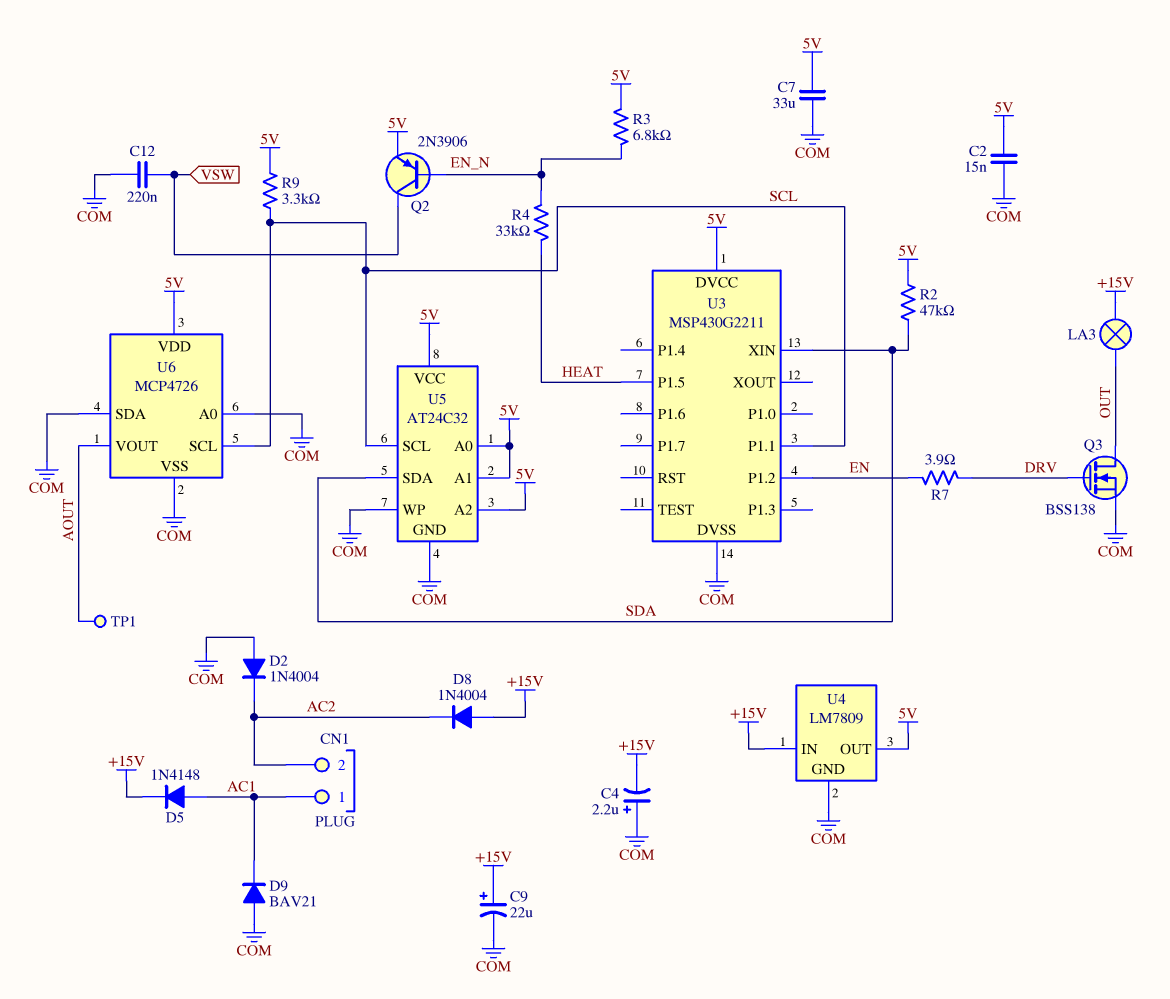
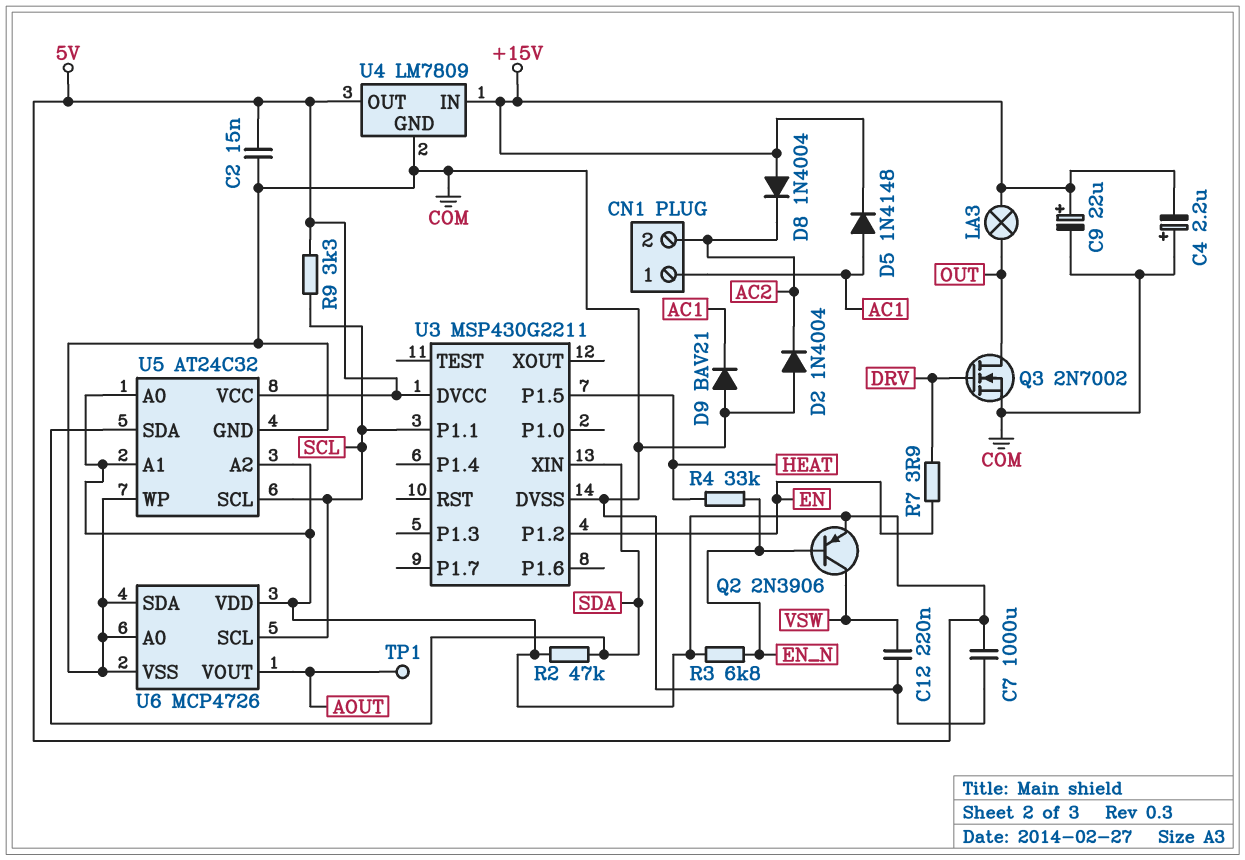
C7: 33uF (5V, COM) -> 1000uF (5V, COM)
Q3: NMOS BSS138 (G DRV, D OUT, S COM) -> NMOS 2N7002 (G DRV, D OUT, S COM)

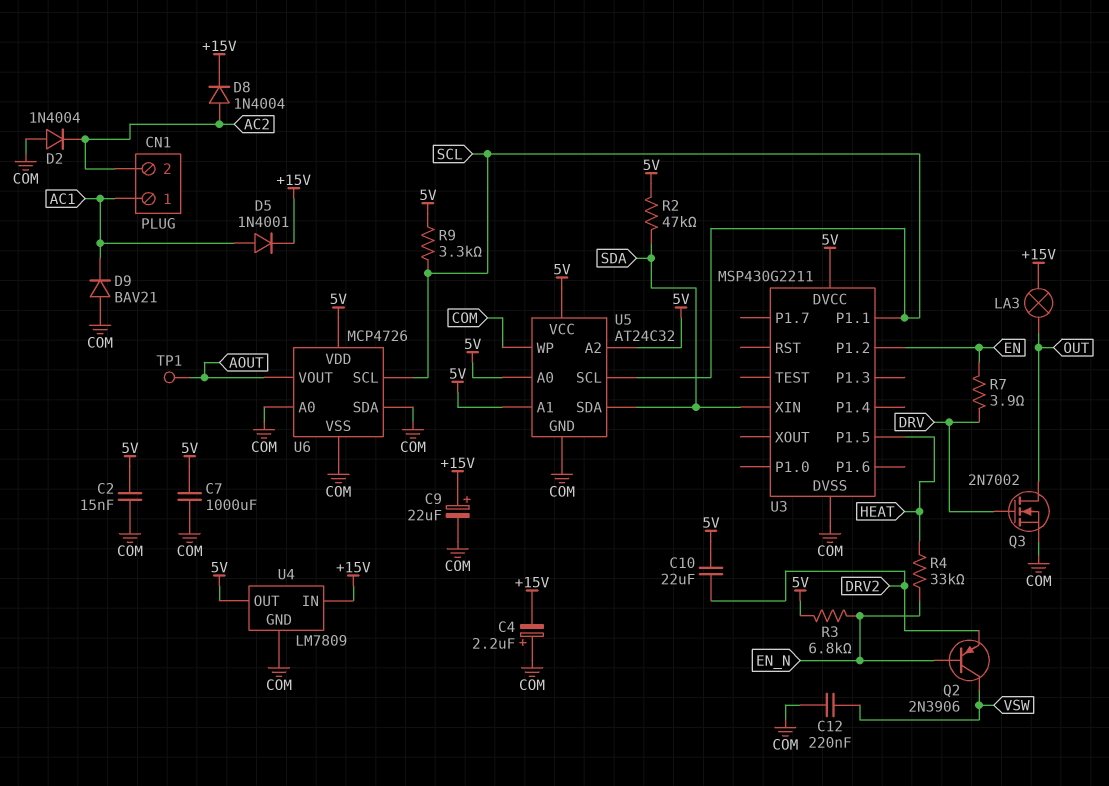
C10: none -> 22uF (5V, DRV2)
D5: diode 1N4148 (A AC1, K +15V) -> diode 1N4001 (A AC1, K +15V)
D8: diode 1N4004 (A +15V, K AC2) -> diode 1N4004 (A AC2, K +15V)
Q2: PNP 2N3906 (B EN_N, C VSW, E 5V) -> PNP 2N3906 (B EN_N, C VSW, E DRV2)

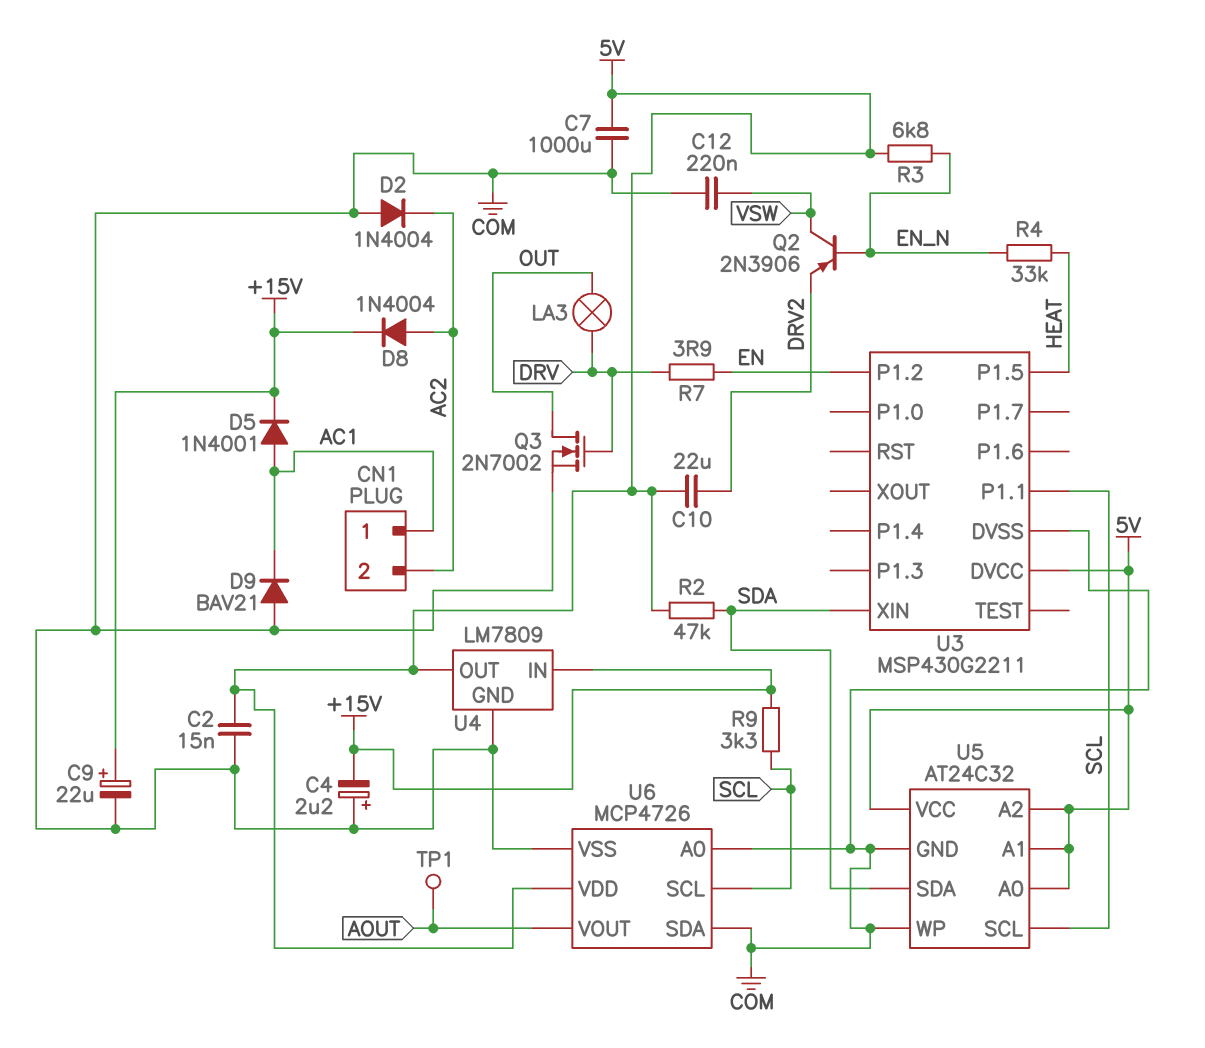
LA3: lamp (+15V, OUT) -> lamp (DRV, OUT)
R9: 3.3k (5V, SCL) -> 3.3k (+15V, SCL)

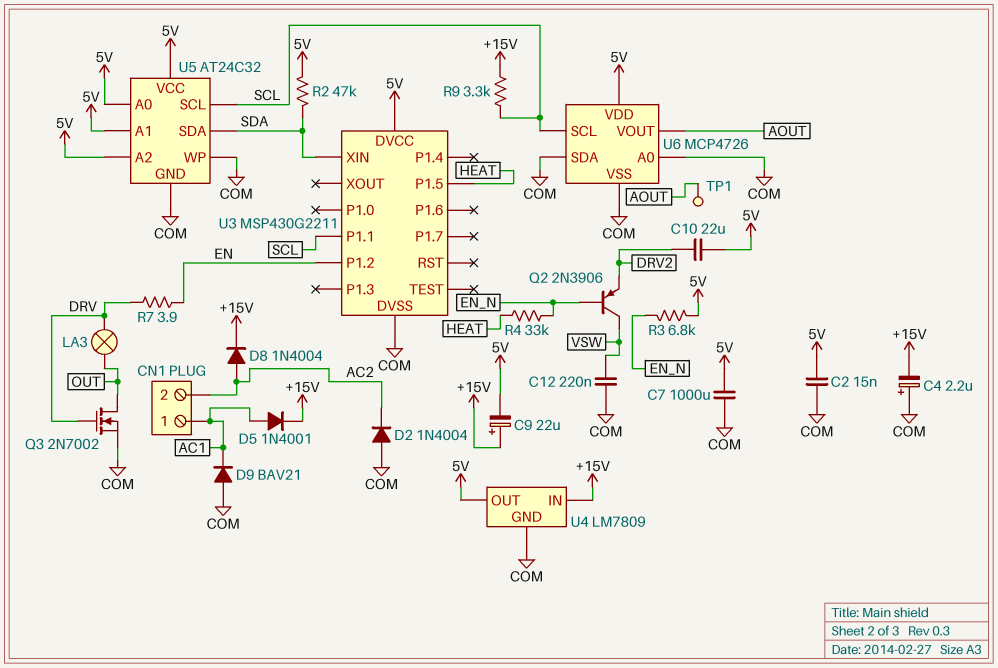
C9: 22uF (plus +15V, minus COM) -> 22uF (plus +15V, minus 5V)

